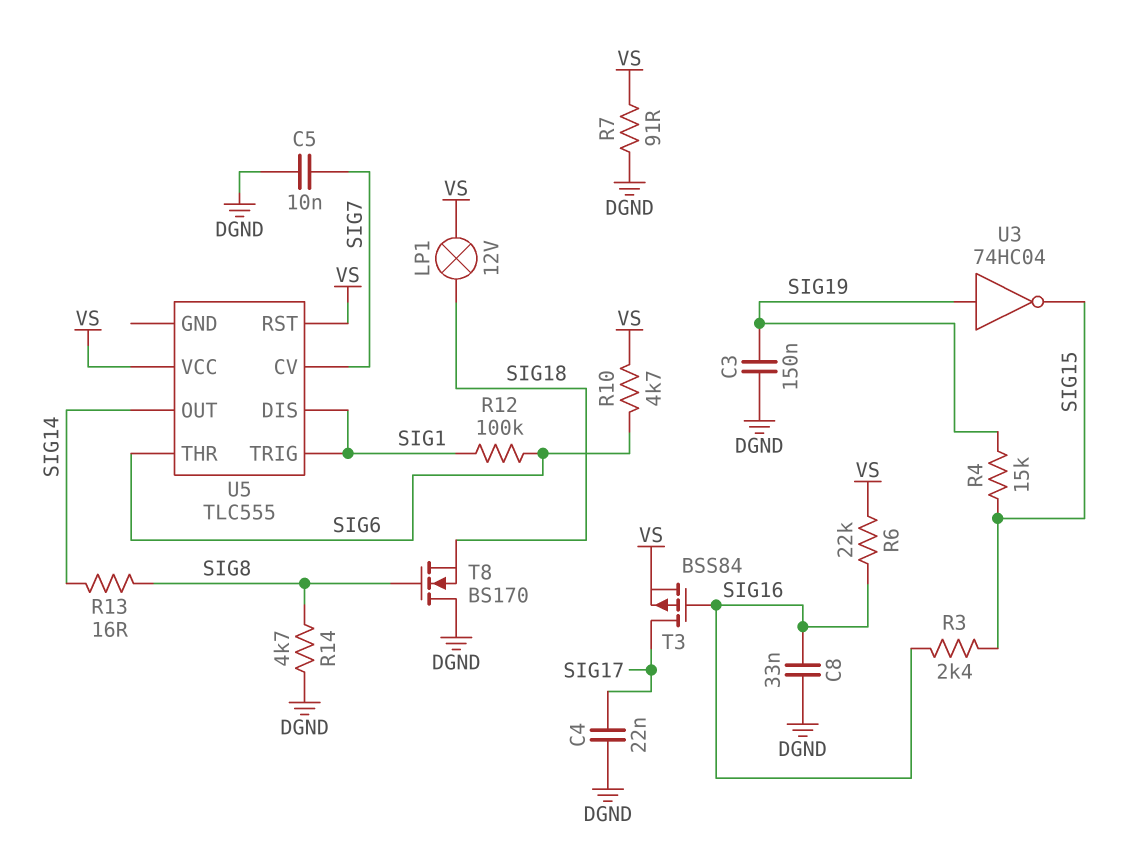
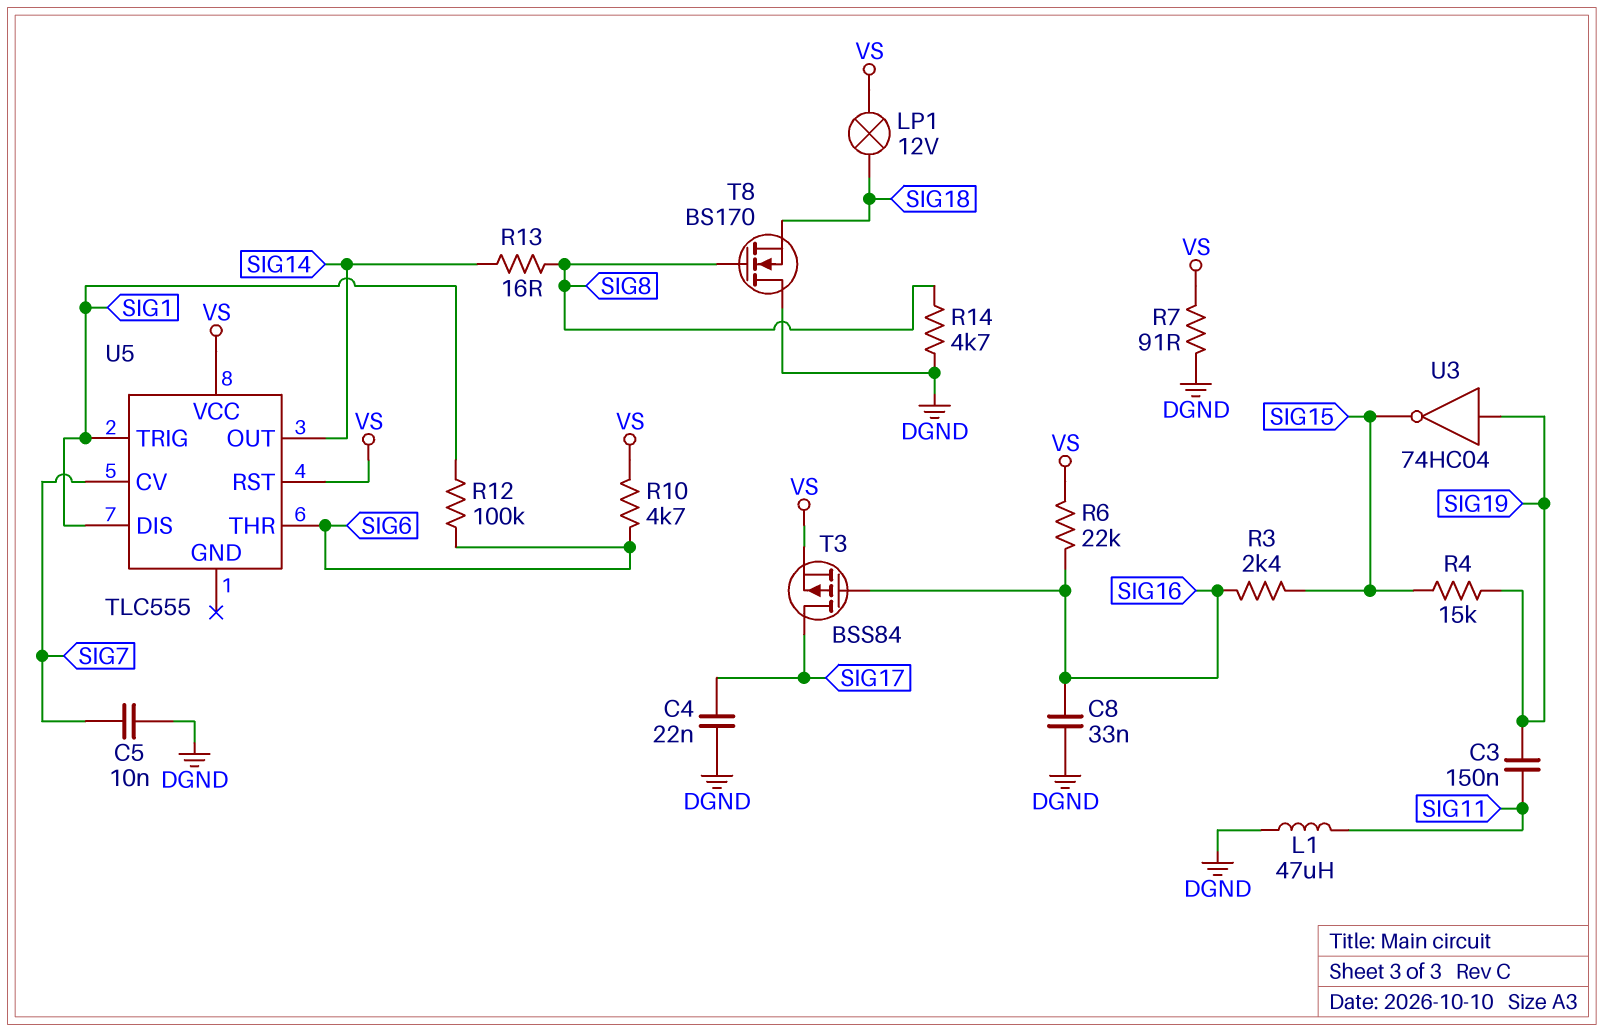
C3: 150nF (DGND, SIG19) -> 150nF (SIG11, SIG19)
L1: none -> 47uH (DGND, SIG11)

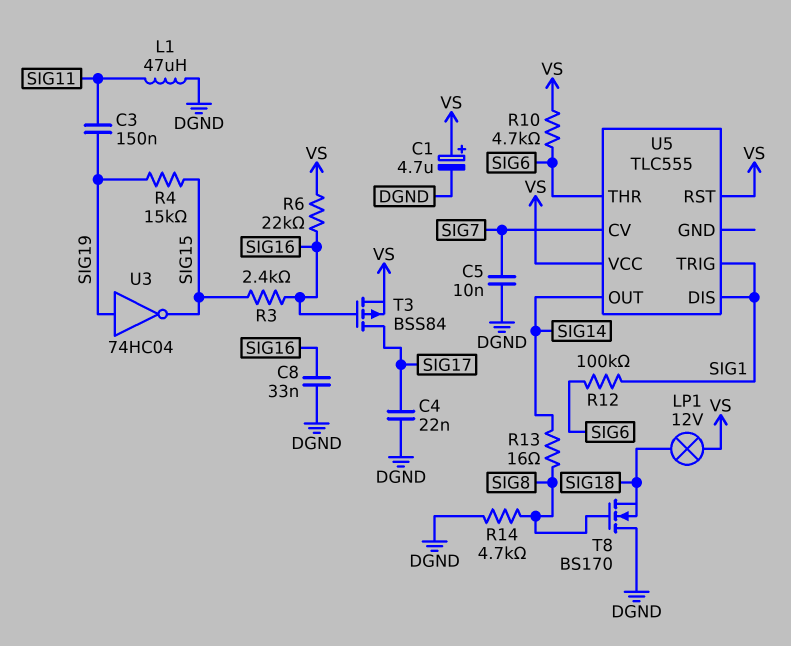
C1: none -> 4.7uF (plus VS, minus DGND)
R7: 91 (DGND, VS) -> none

